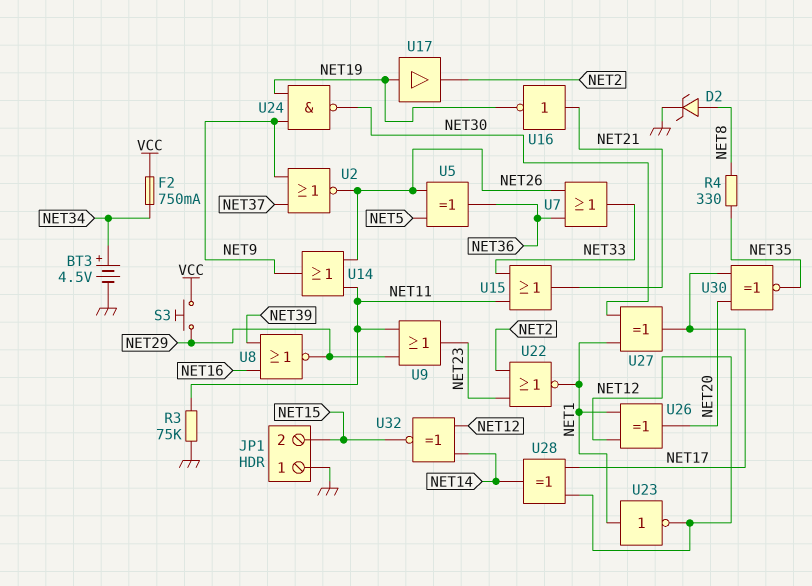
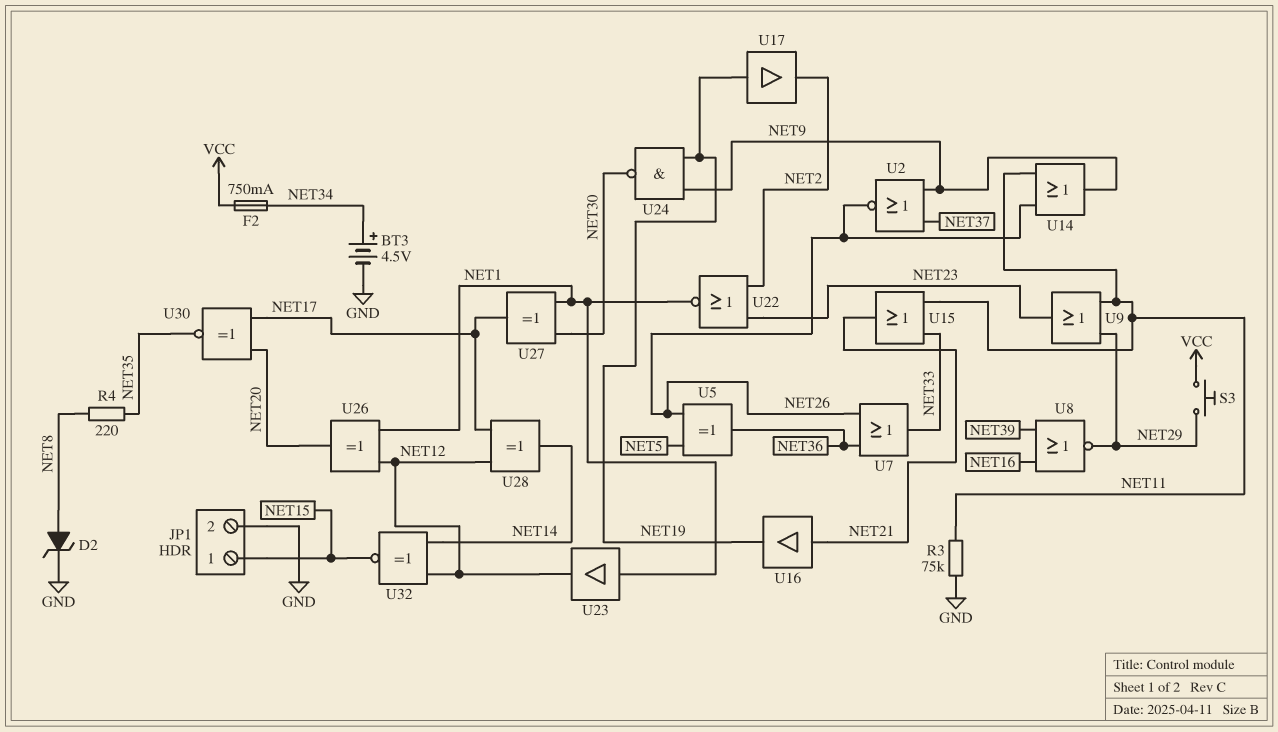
JP1 pin 1: GND -> NET15
JP1 pin 2: NET15 -> GND
R4: 330 (NET8, NET35) -> 220 (NET8, NET35)
U16: NOT (in NET21, out NET19) -> buffer (in NET21, out NET19)
U23: NOT (in NET1, out NET12) -> buffer (in NET1, out NET12)

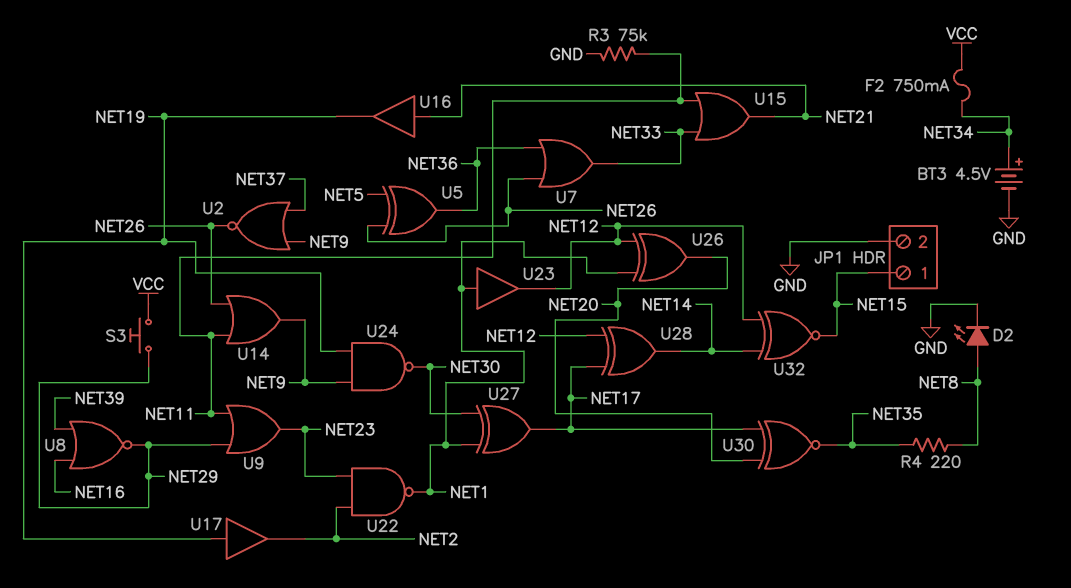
D2: zener (A NET8, K GND) -> LED (A NET8, K GND)
U22: NOR (in NET2, in NET23, out NET1) -> NAND (in NET2, in NET23, out NET1)

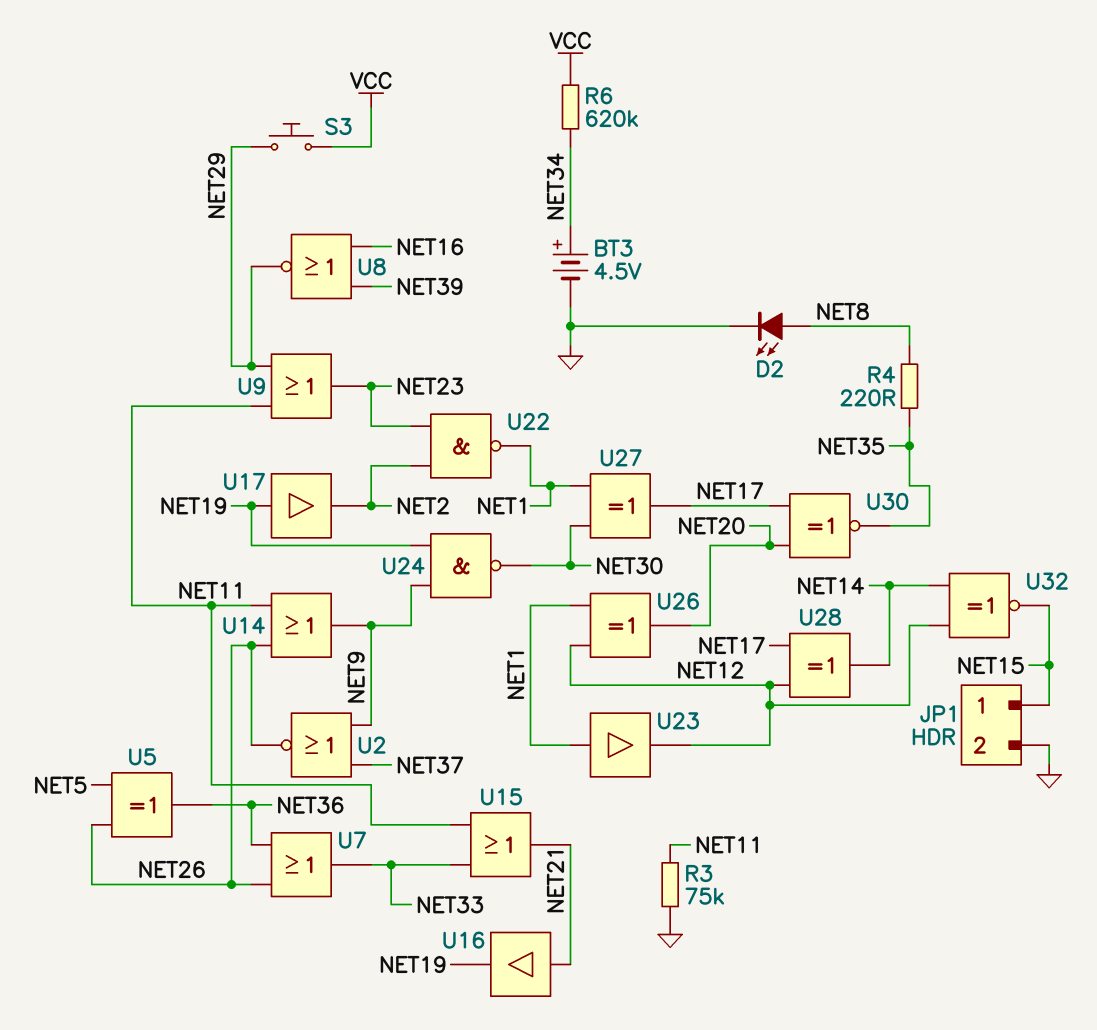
F2: 750mA (NET34, VCC) -> none
R6: none -> 620k (NET34, VCC)

